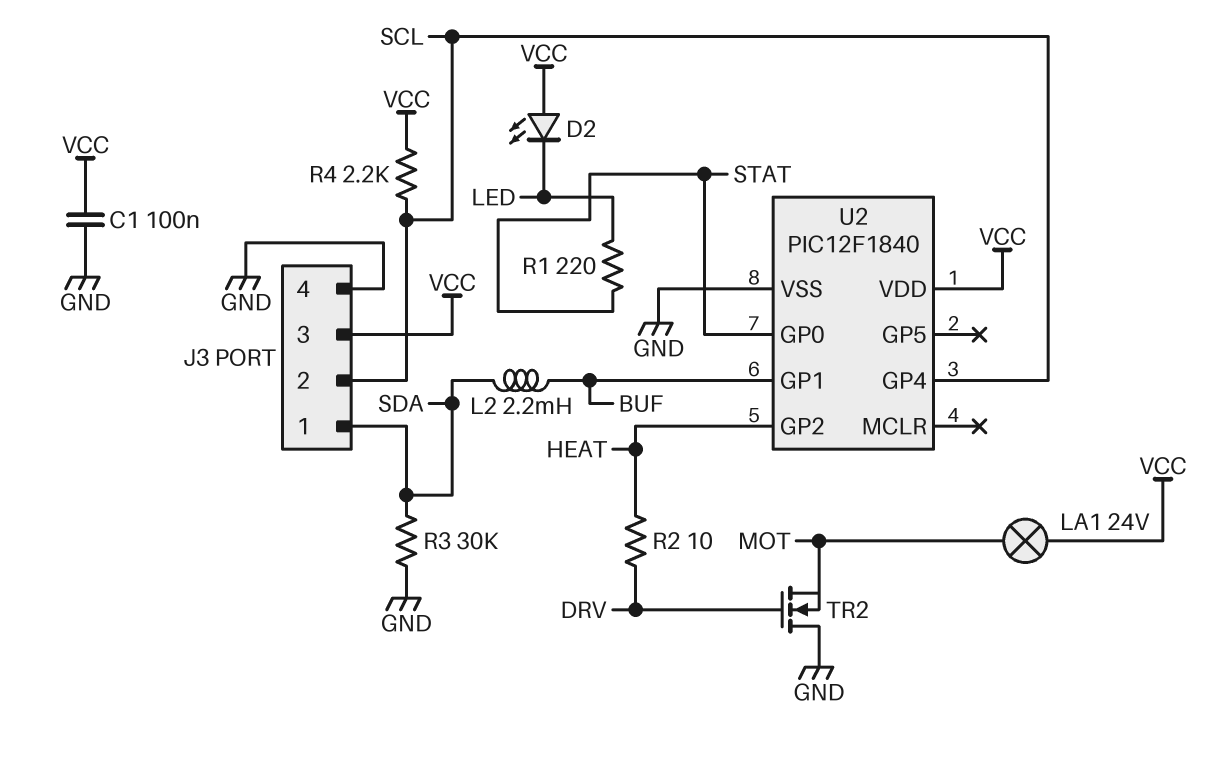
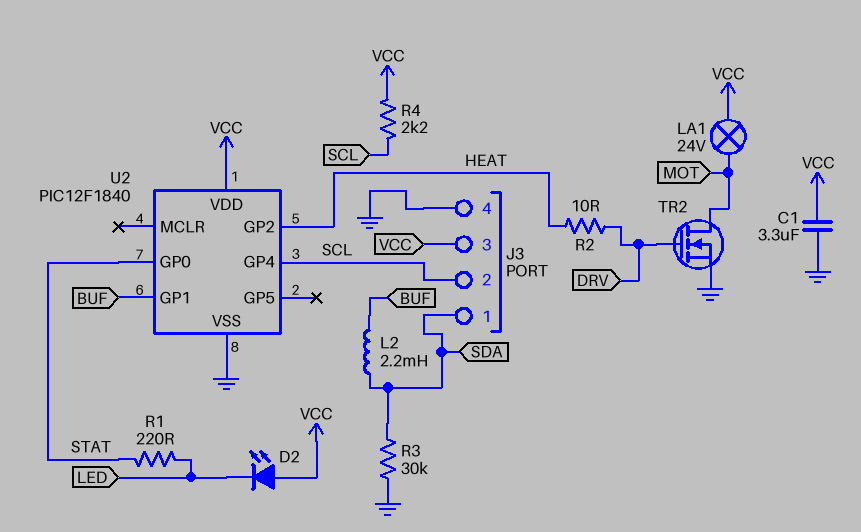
C1: 100nF (GND, VCC) -> 3.3uF (GND, VCC)
TR2: NMOS (G DRV, D GND, S MOT) -> NMOS (G DRV, D MOT, S GND)

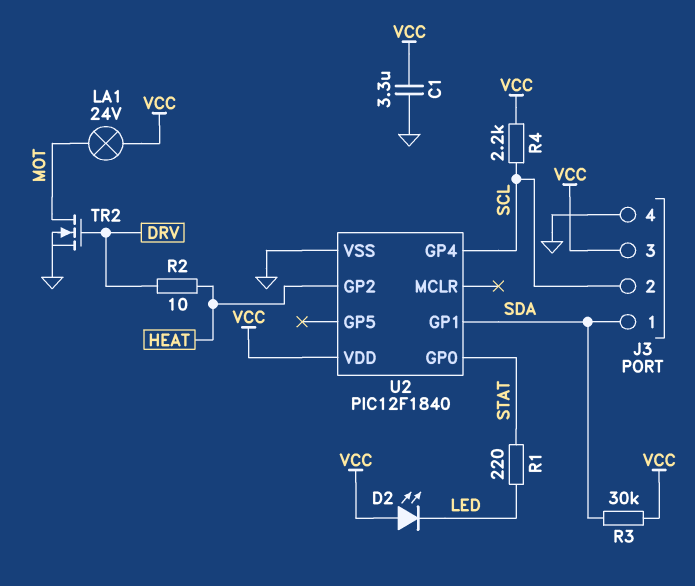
L2: 2.2mH (BUF, SDA) -> none
R3: 30k (GND, SDA) -> 30k (SDA, VCC)
U2 pin GP1: BUF -> SDA

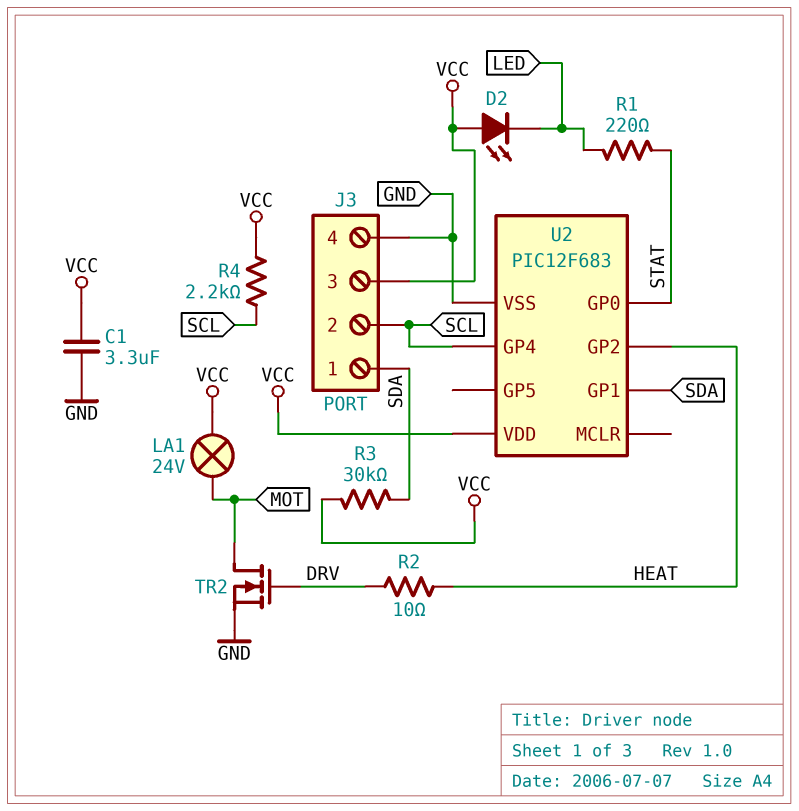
U2: PIC12F1840 -> PIC12F683

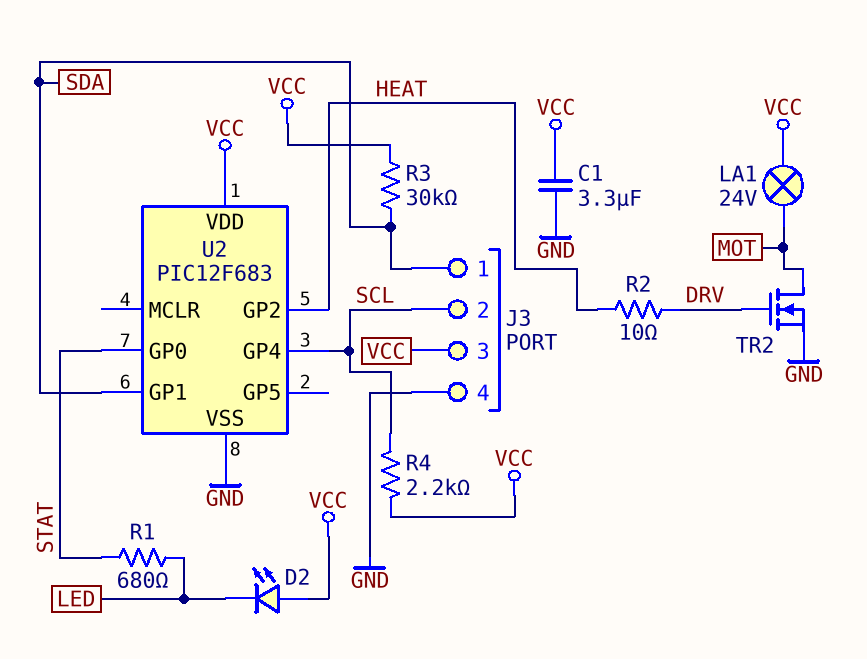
R1: 220 (LED, STAT) -> 680 (LED, STAT)

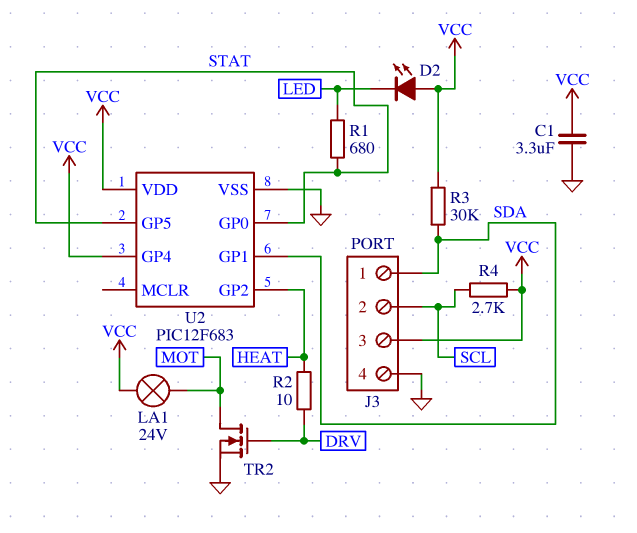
R4: 2.2k (SCL, VCC) -> 2.7k (SCL, VCC)
U2 pin GP4: SCL -> VCC
U2 pin GP5: none -> STAT

